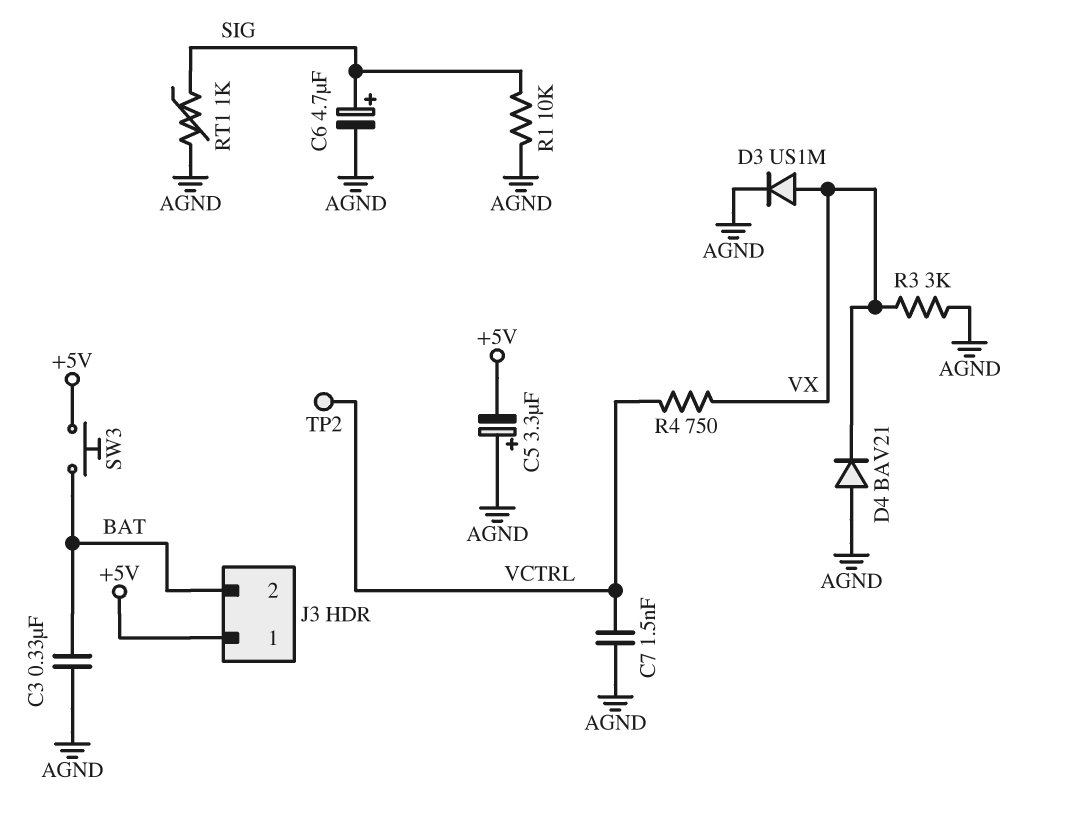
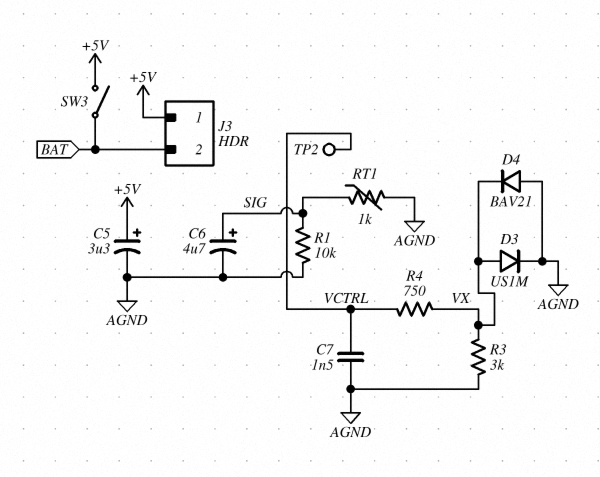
C3: 330nF (AGND, BAT) -> none
C5: 3.3uF (plus AGND, minus +5V) -> 3.3uF (plus +5V, minus AGND)
SW3: button (+5V, BAT) -> switch (+5V, BAT)

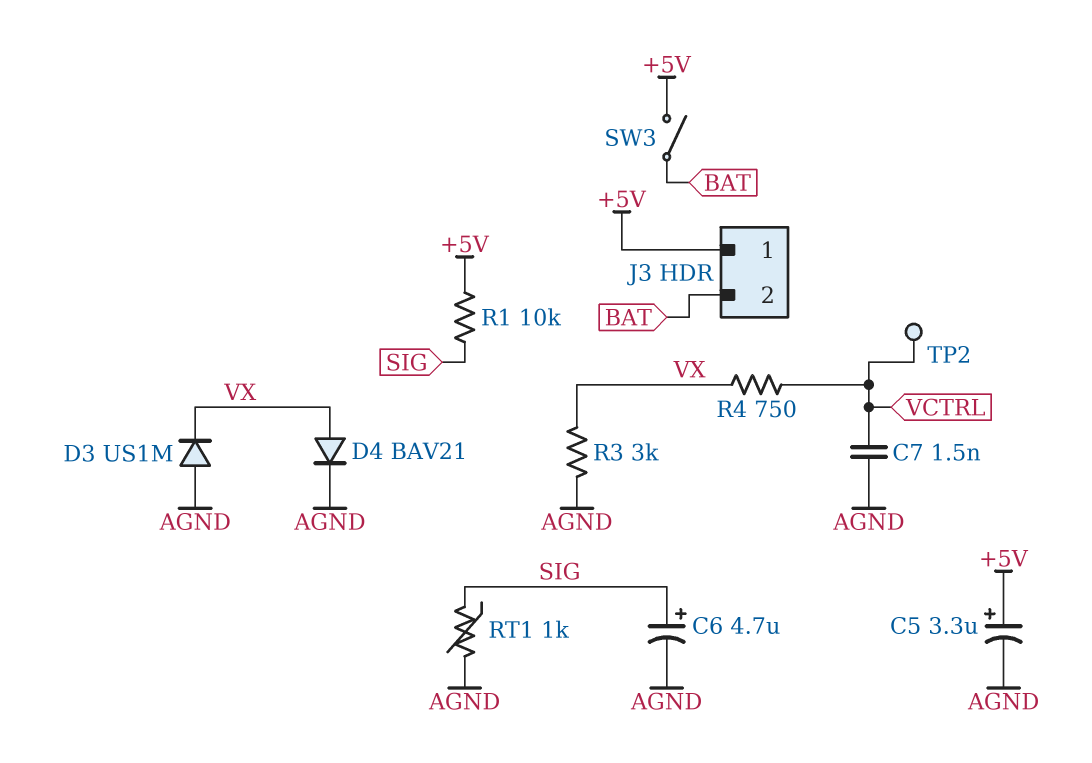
D3: diode US1M (A VX, K AGND) -> diode US1M (A AGND, K VX)
D4: diode BAV21 (A AGND, K VX) -> diode BAV21 (A VX, K AGND)
R1: 10k (AGND, SIG) -> 10k (+5V, SIG)

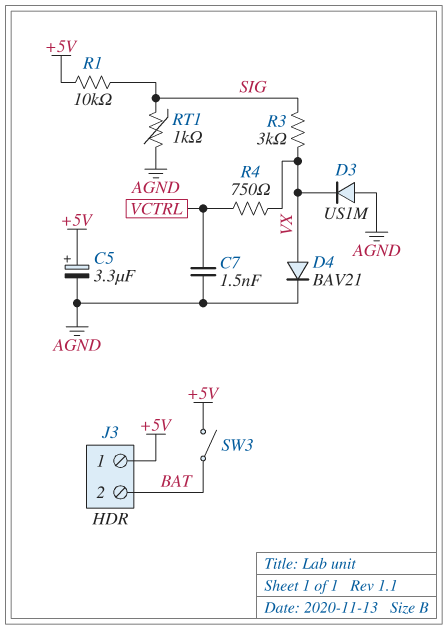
C6: 4.7uF (plus SIG, minus AGND) -> none
R3: 3k (AGND, VX) -> 3k (SIG, VX)
TP2: test point (VCTRL) -> none

